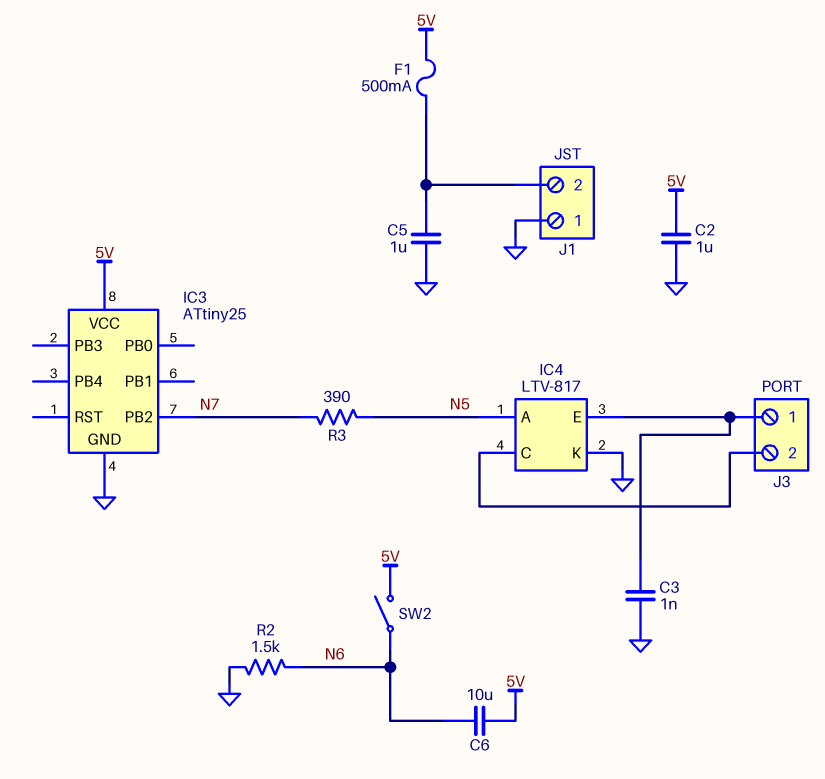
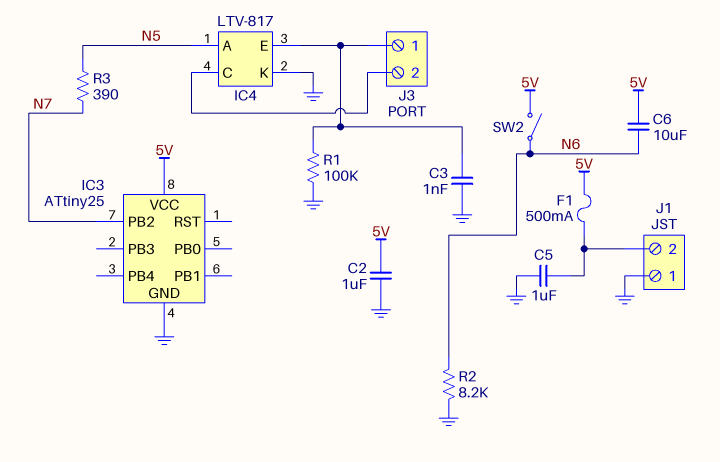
R1: none -> 100k (GND, IC4/E)
R2: 1.5k (GND, N6) -> 8.2k (GND, N6)

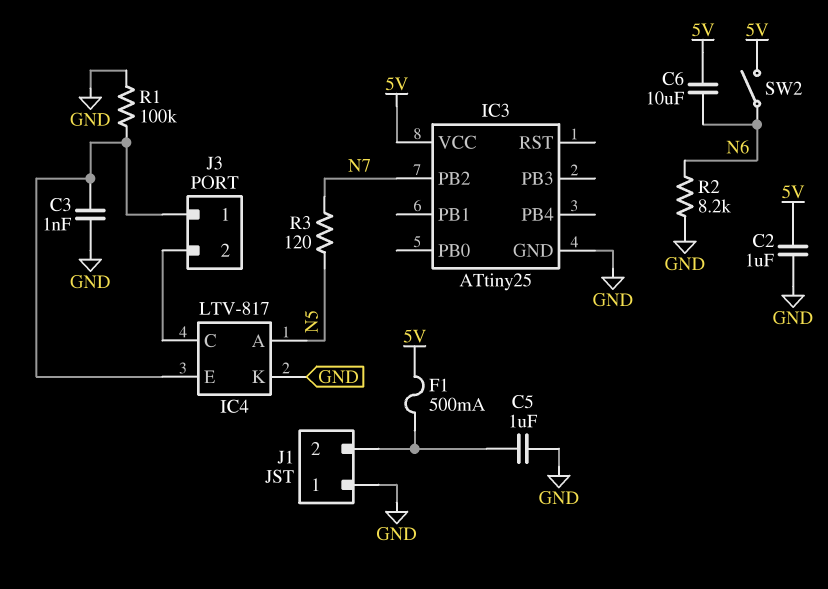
R3: 390 (N5, N7) -> 120 (N5, N7)

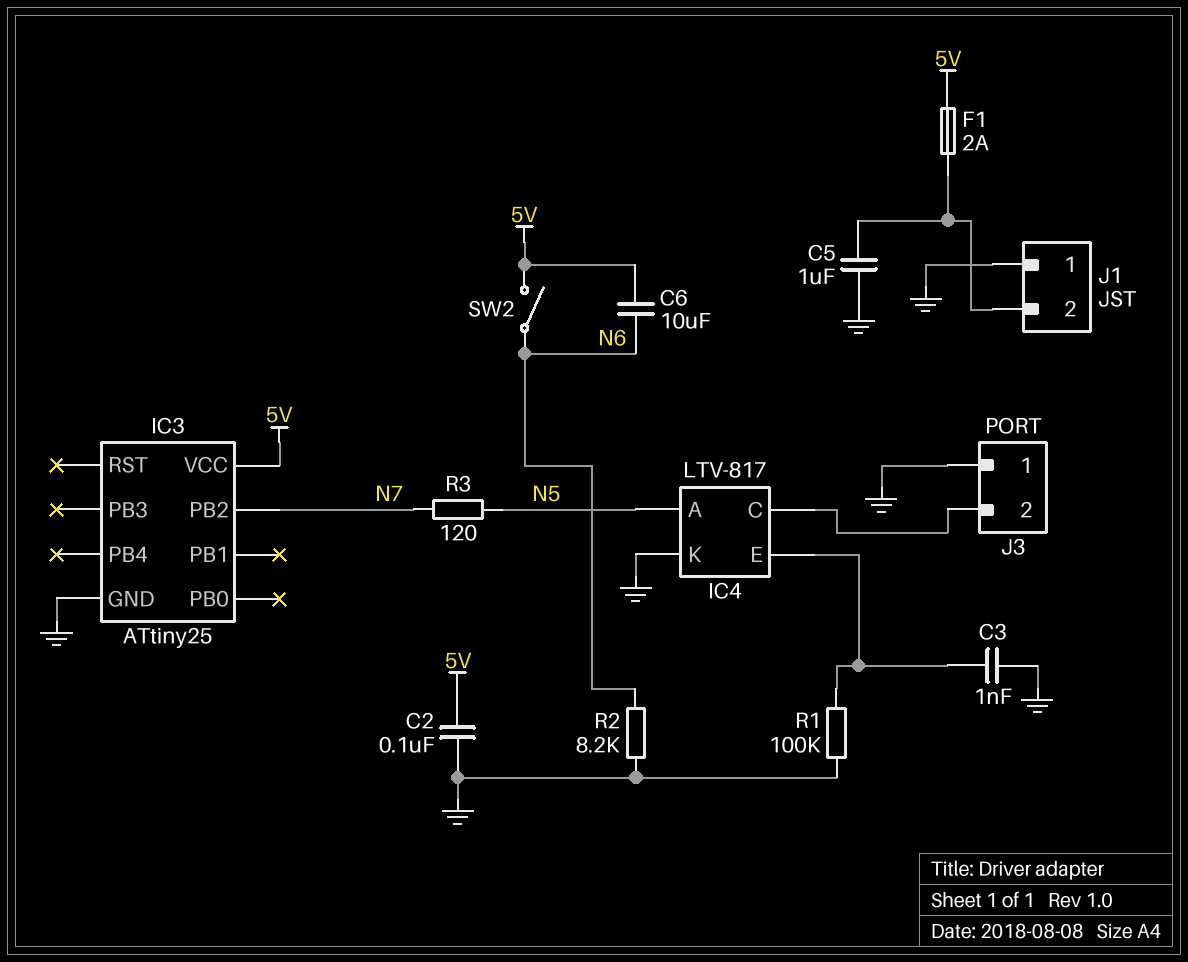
C2: 1uF (5V, GND) -> 100nF (5V, GND)
F1: 500mA (5V, J1/2) -> 2A (5V, J1/2)
J3 pin 1: IC4/E -> GND

